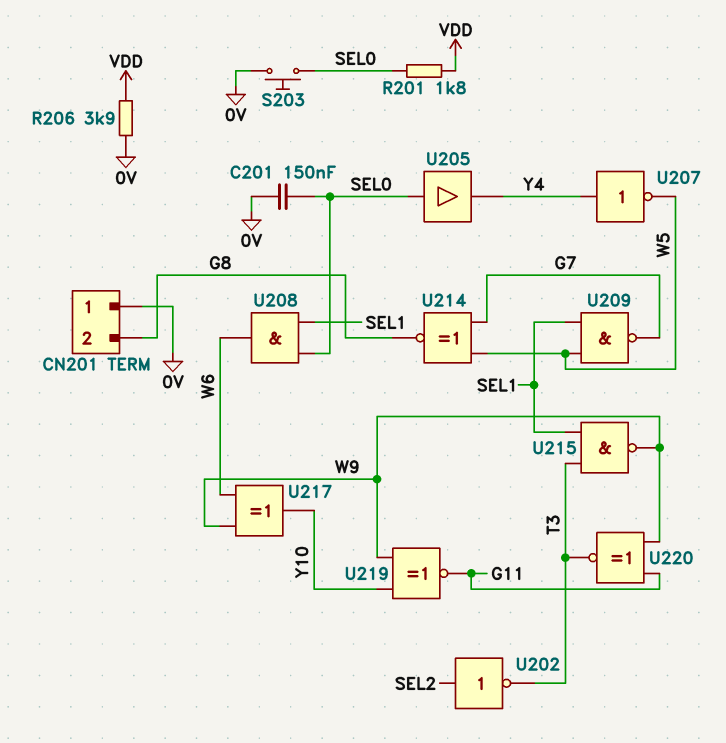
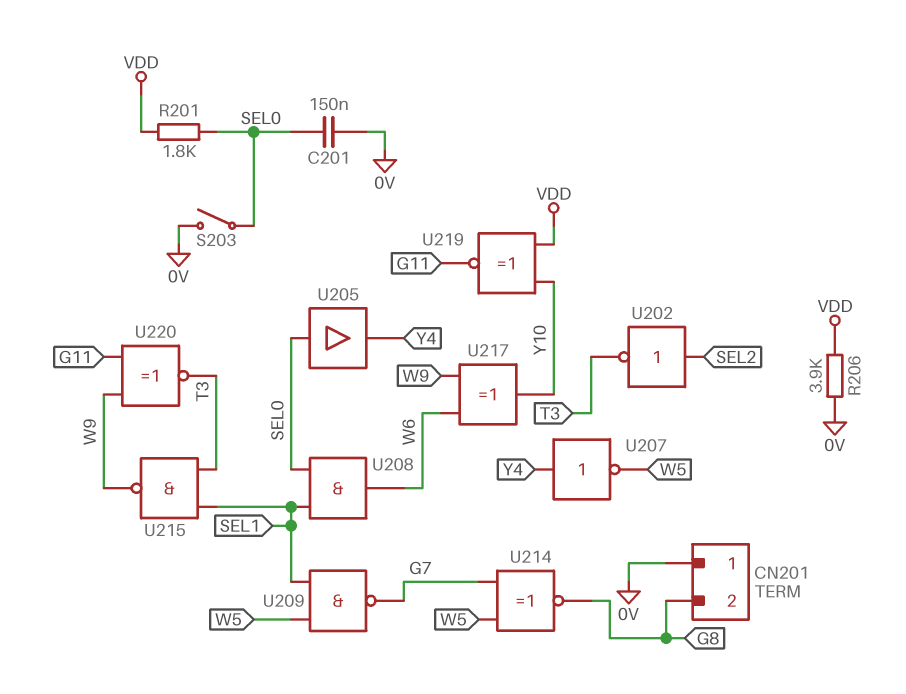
S203: button (0V, SEL0) -> switch (0V, SEL0)
U219: XNOR (in W9, in Y10, out G11) -> XNOR (in VDD, in Y10, out G11)

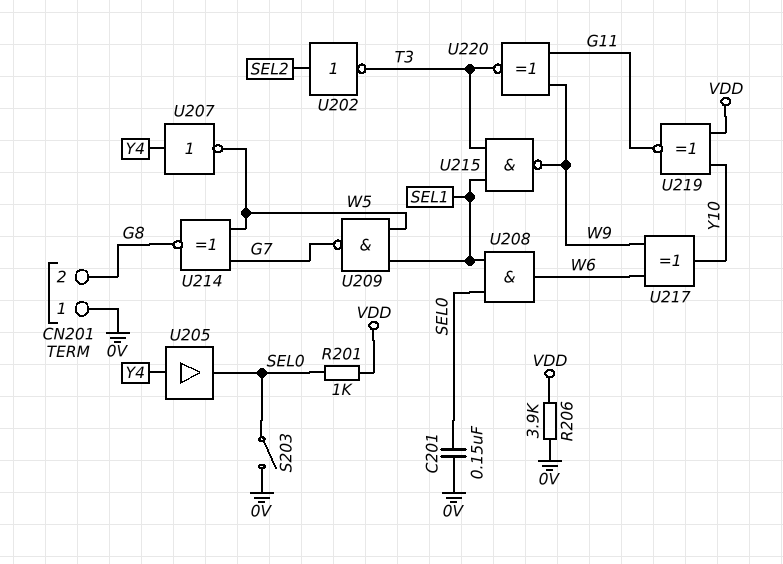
R201: 1.8k (SEL0, VDD) -> 1k (SEL0, VDD)
U205: buffer (in SEL0, out Y4) -> buffer (in Y4, out SEL0)

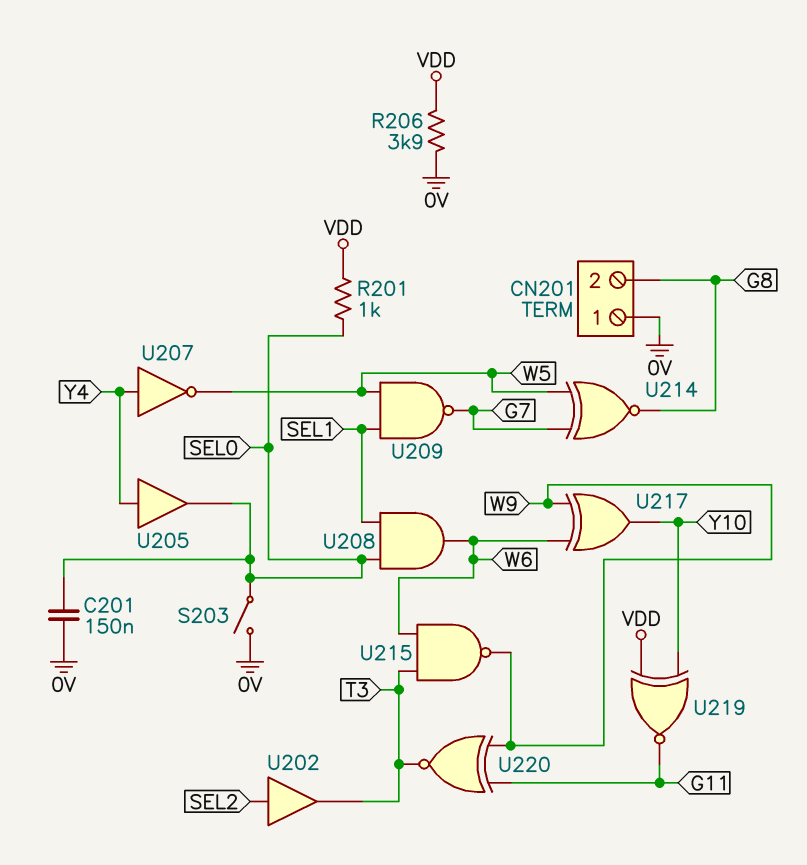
U202: NOT (in SEL2, out T3) -> buffer (in SEL2, out T3)
U215: NAND (in SEL1, in T3, out W9) -> NAND (in T3, in W6, out W9)

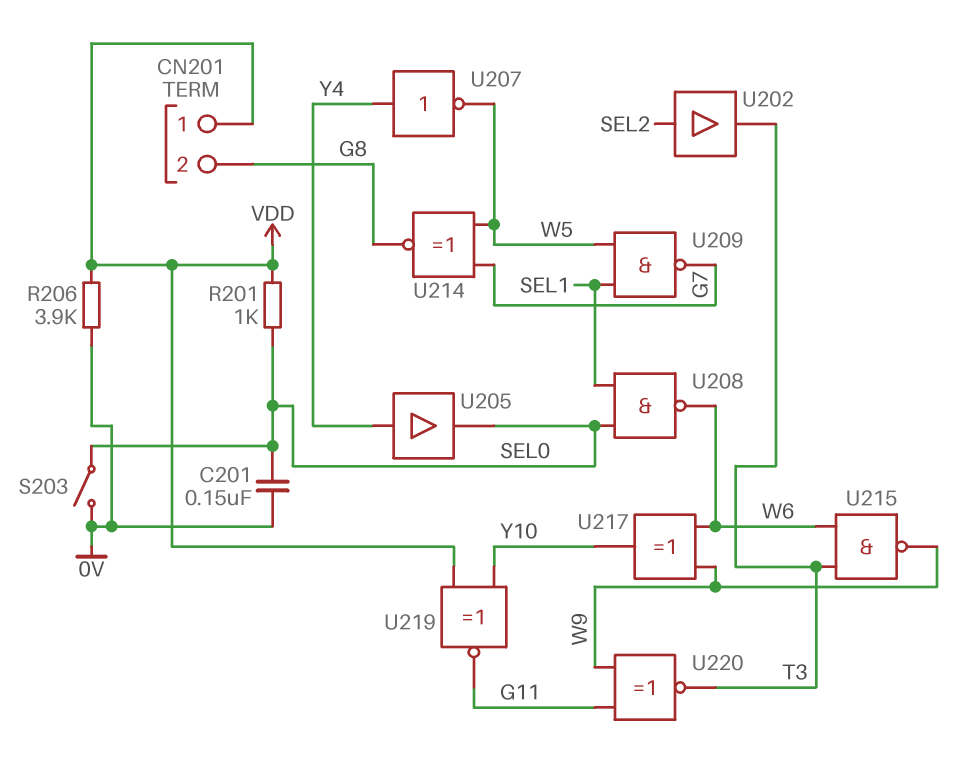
CN201 pin 1: 0V -> VDD
U208: AND (in SEL0, in SEL1, out W6) -> NAND (in SEL0, in SEL1, out W6)

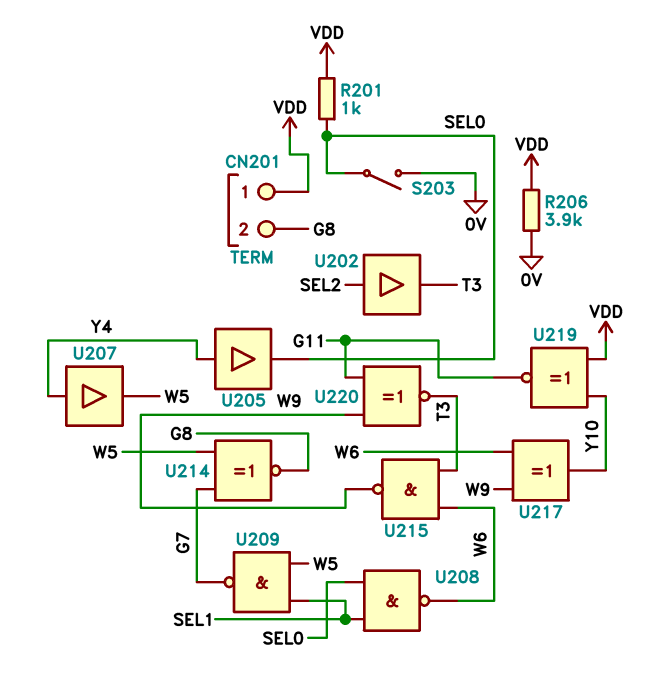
C201: 150nF (0V, SEL0) -> none
U207: NOT (in Y4, out W5) -> buffer (in Y4, out W5)

